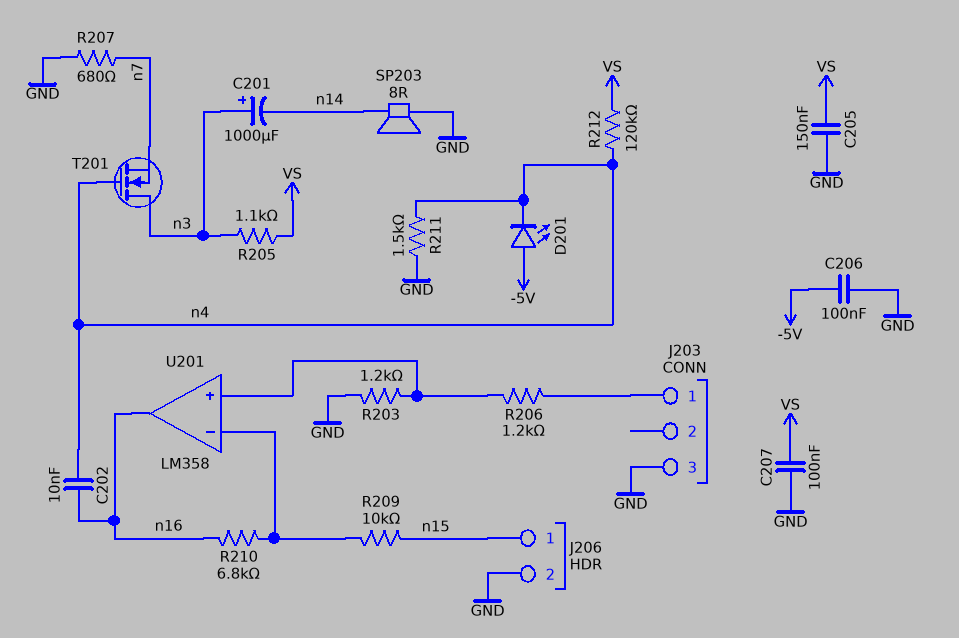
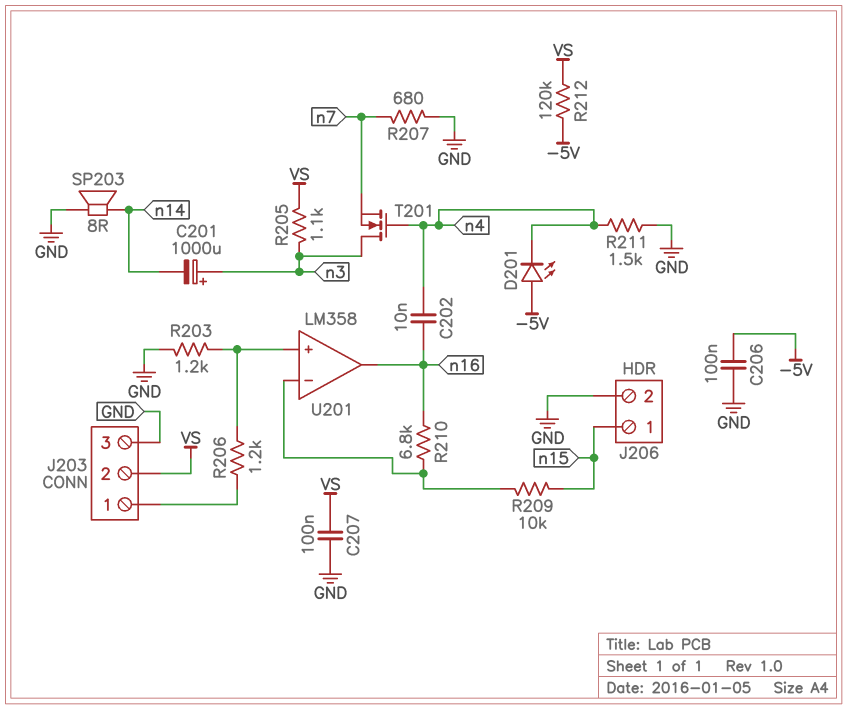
C205: 150nF (GND, VS) -> none
J203 pin 2: none -> VS
R212: 120k (VS, n4) -> 120k (-5V, VS)

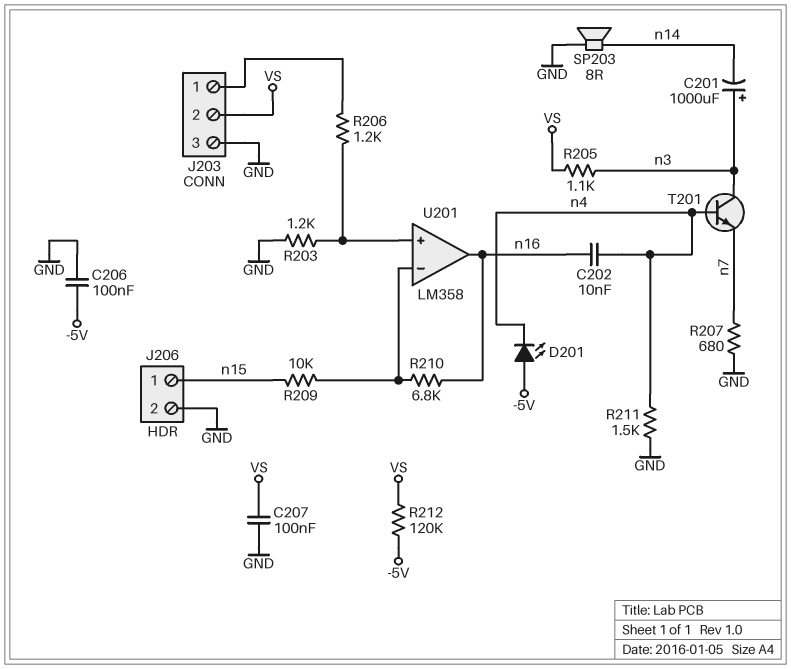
T201: NMOS (G n4, D n3, S n7) -> NPN (B n4, C n3, E n7)

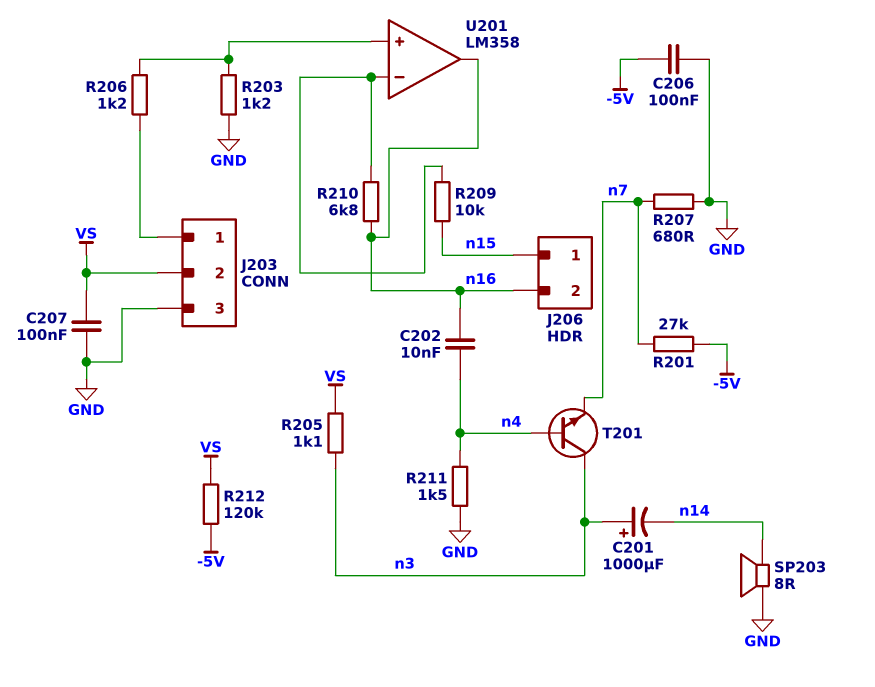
D201: LED (A -5V, K n4) -> none
J206 pin 2: GND -> n16
R201: none -> 27k (-5V, n7)

